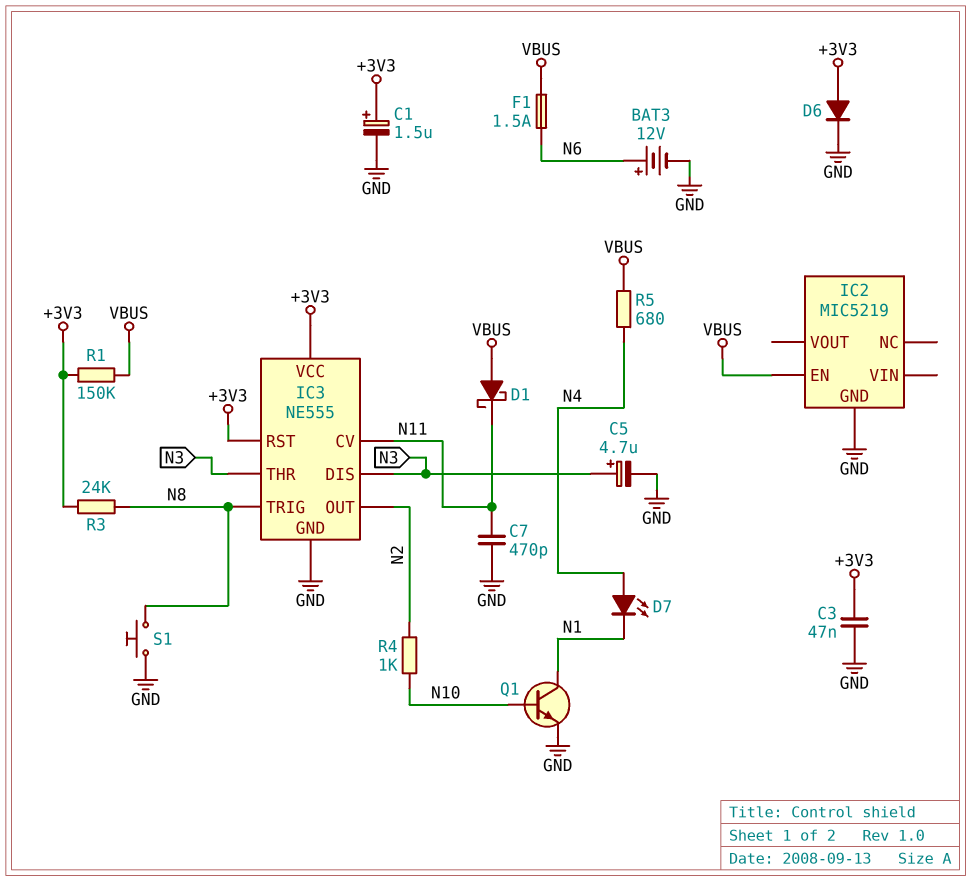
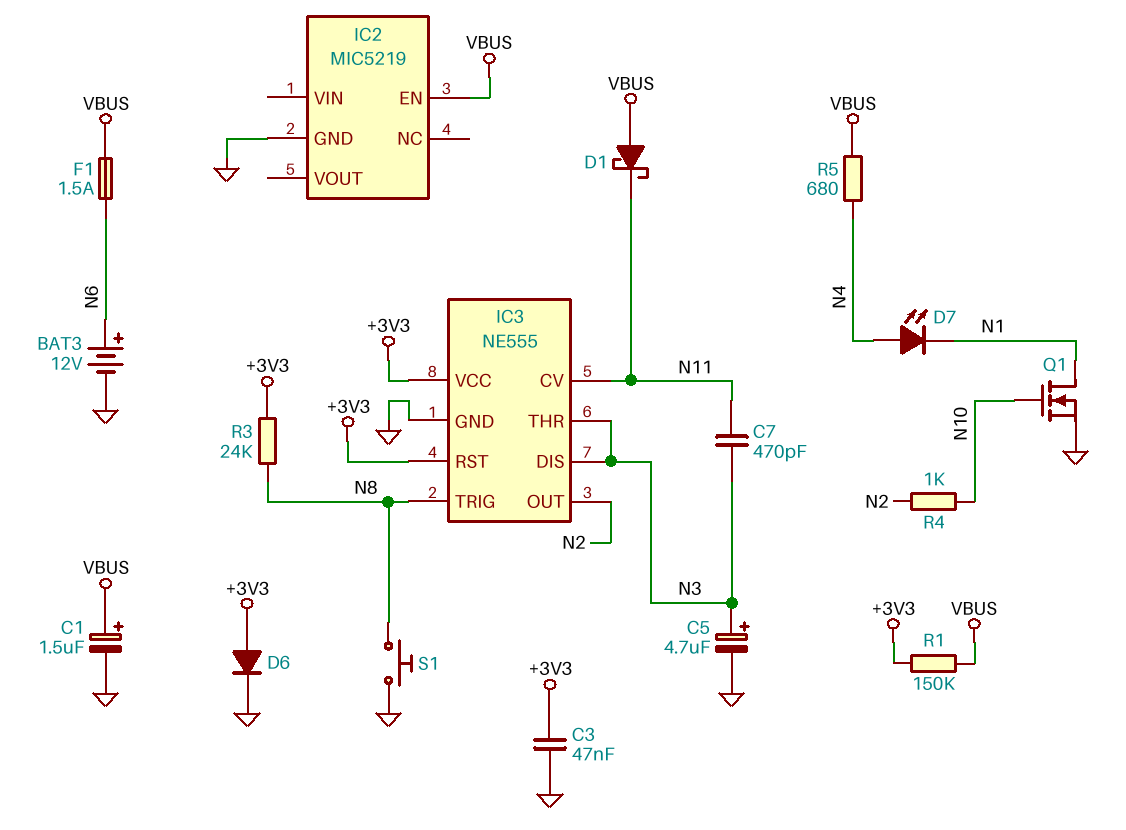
C1: 1.5uF (plus +3V3, minus GND) -> 1.5uF (plus VBUS, minus GND)
C7: 470pF (GND, N11) -> 470pF (N3, N11)
Q1: NPN (B N10, C N1, E GND) -> NMOS (G N10, D N1, S GND)

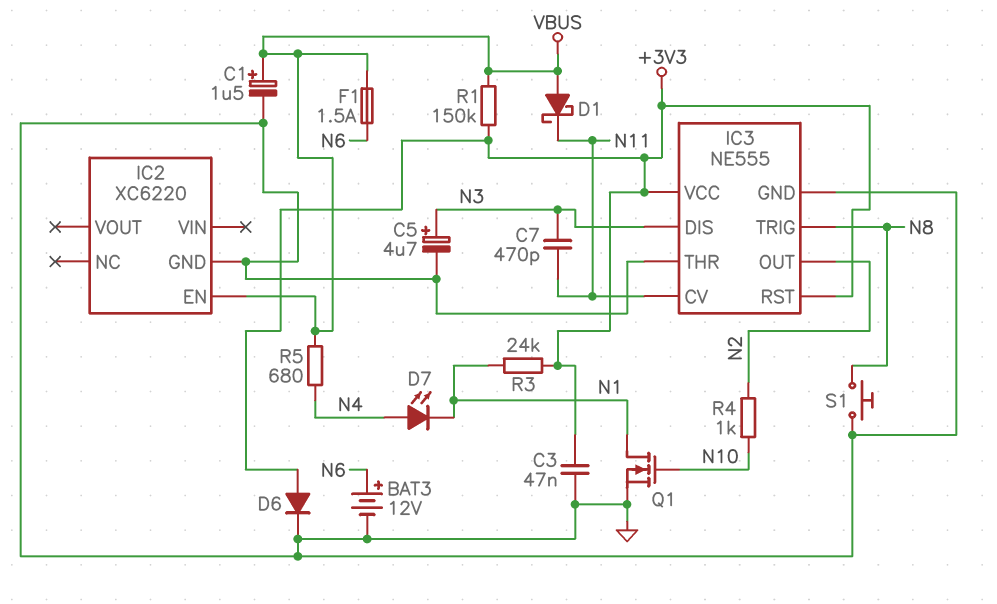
IC2: MIC5219 -> XC6220
IC3 pin THR: N3 -> GND
R3: 24k (+3V3, N8) -> 24k (+3V3, N1)

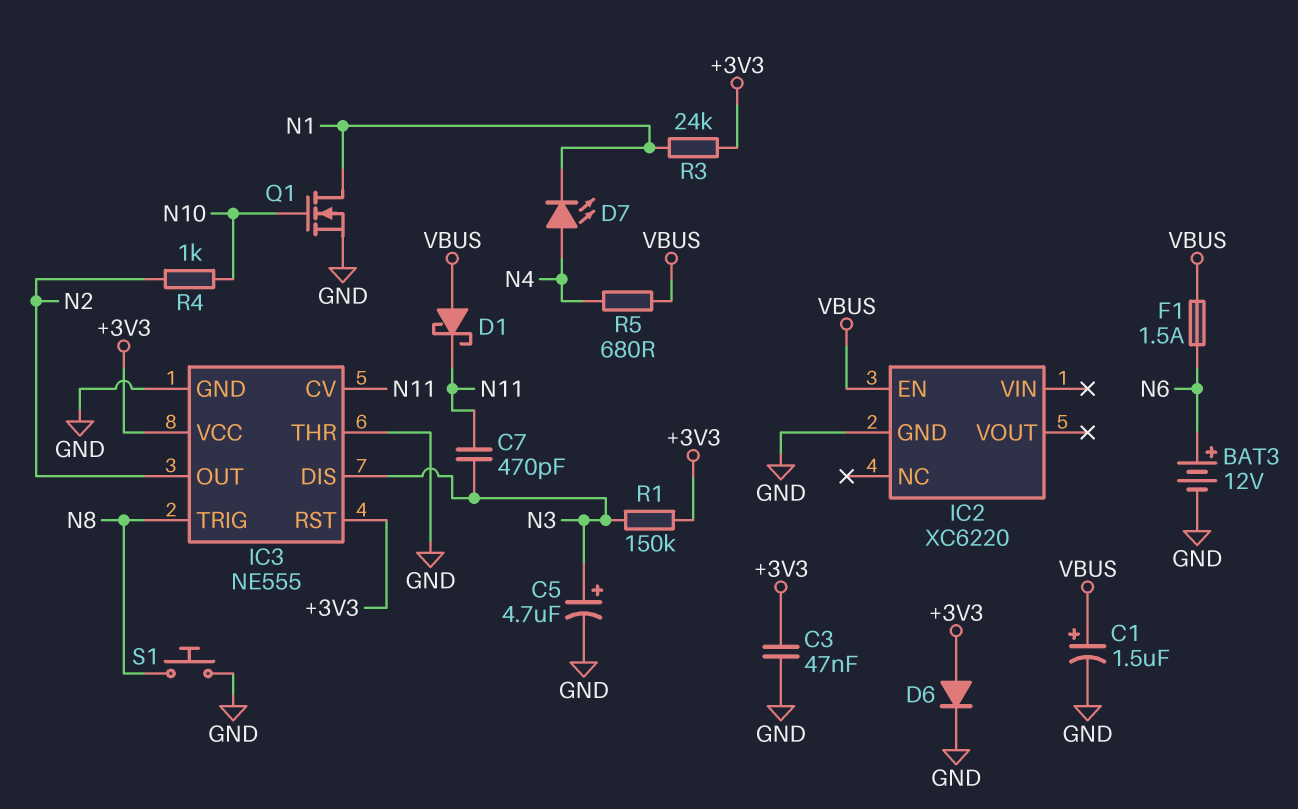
R1: 150k (+3V3, VBUS) -> 150k (+3V3, N3)

